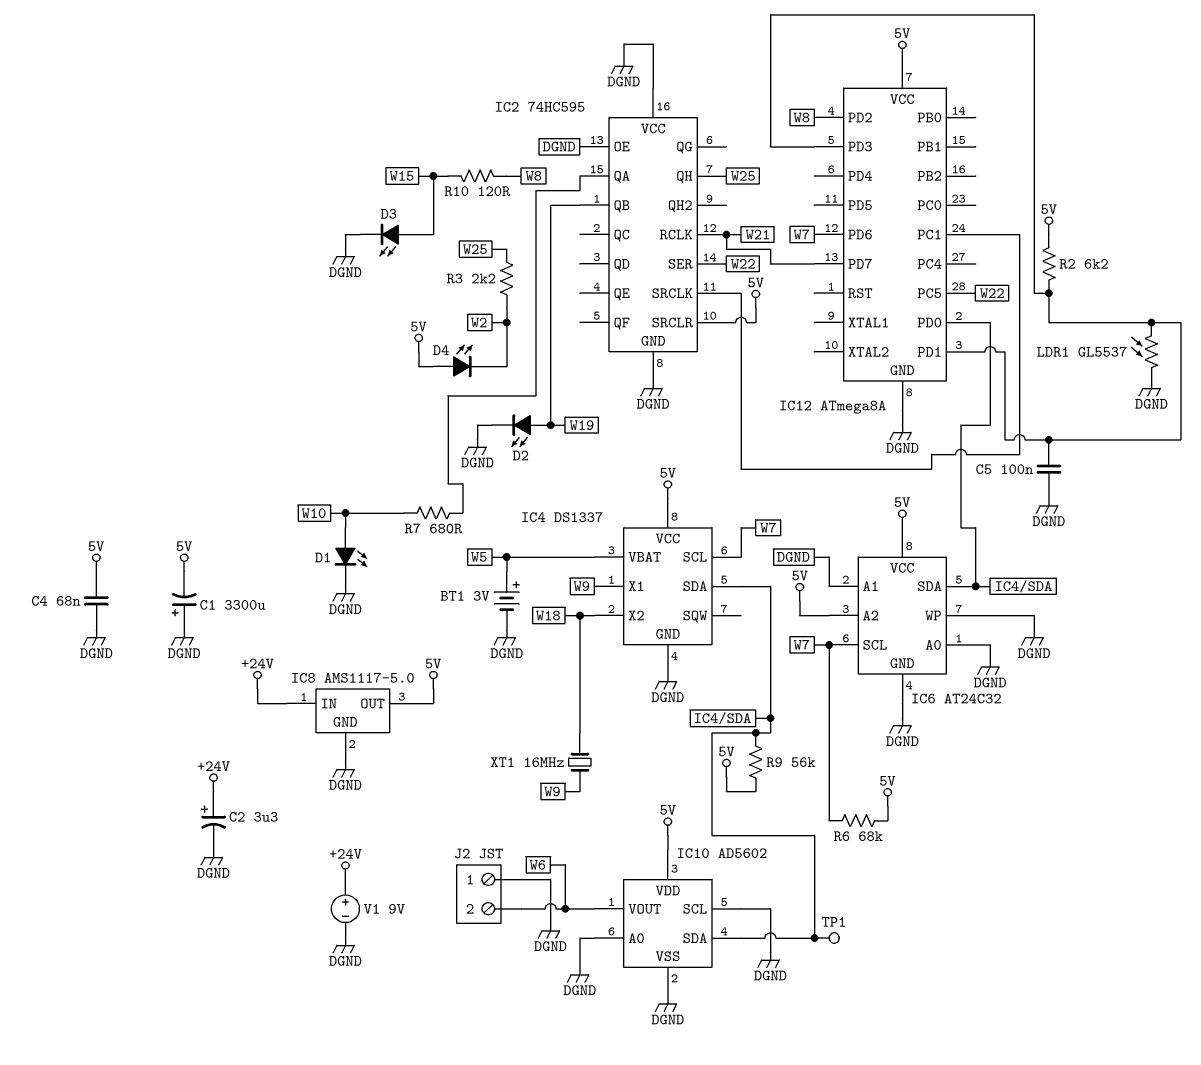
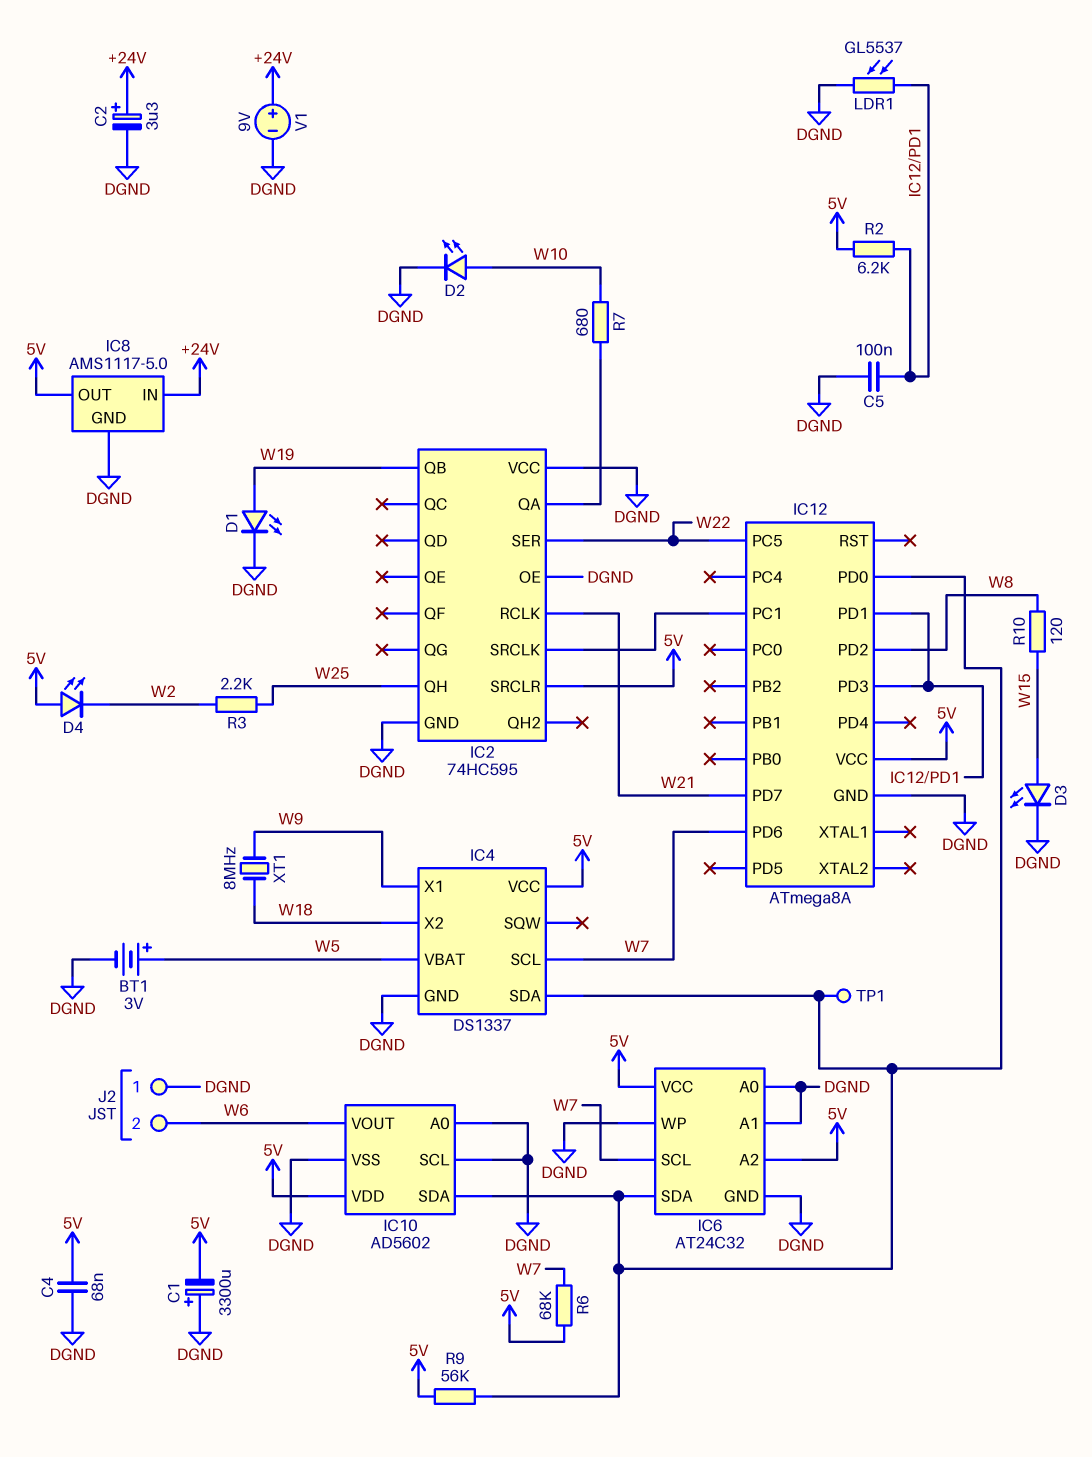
D1: LED (A W10, K DGND) -> LED (A W19, K DGND)
D2: LED (A W19, K DGND) -> LED (A W10, K DGND)
XT1: 16MHz (W9, W18) -> 8MHz (W9, W18)

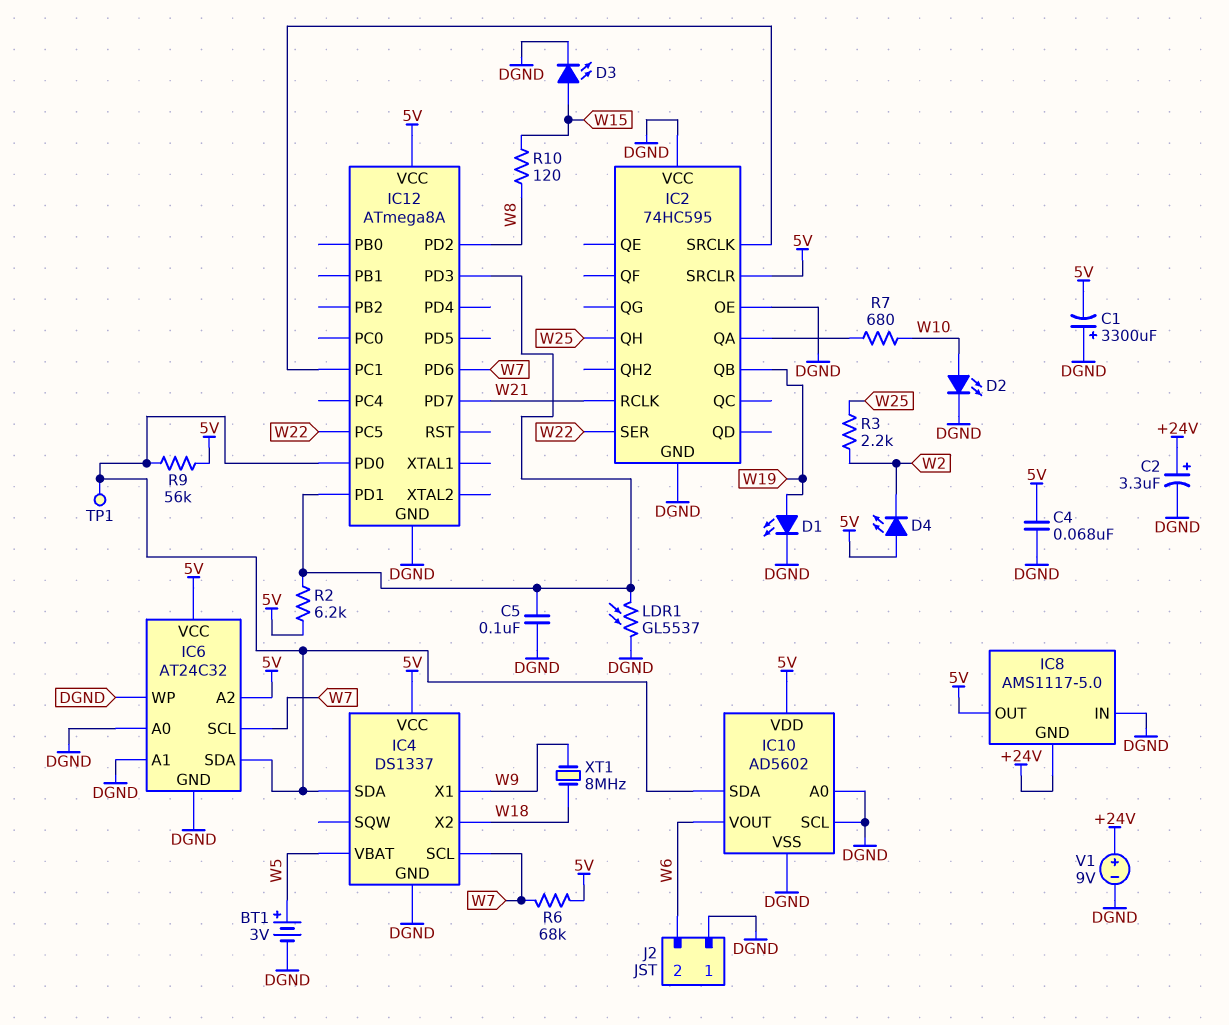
IC8 pin GND: DGND -> +24V
IC8 pin IN: +24V -> DGND

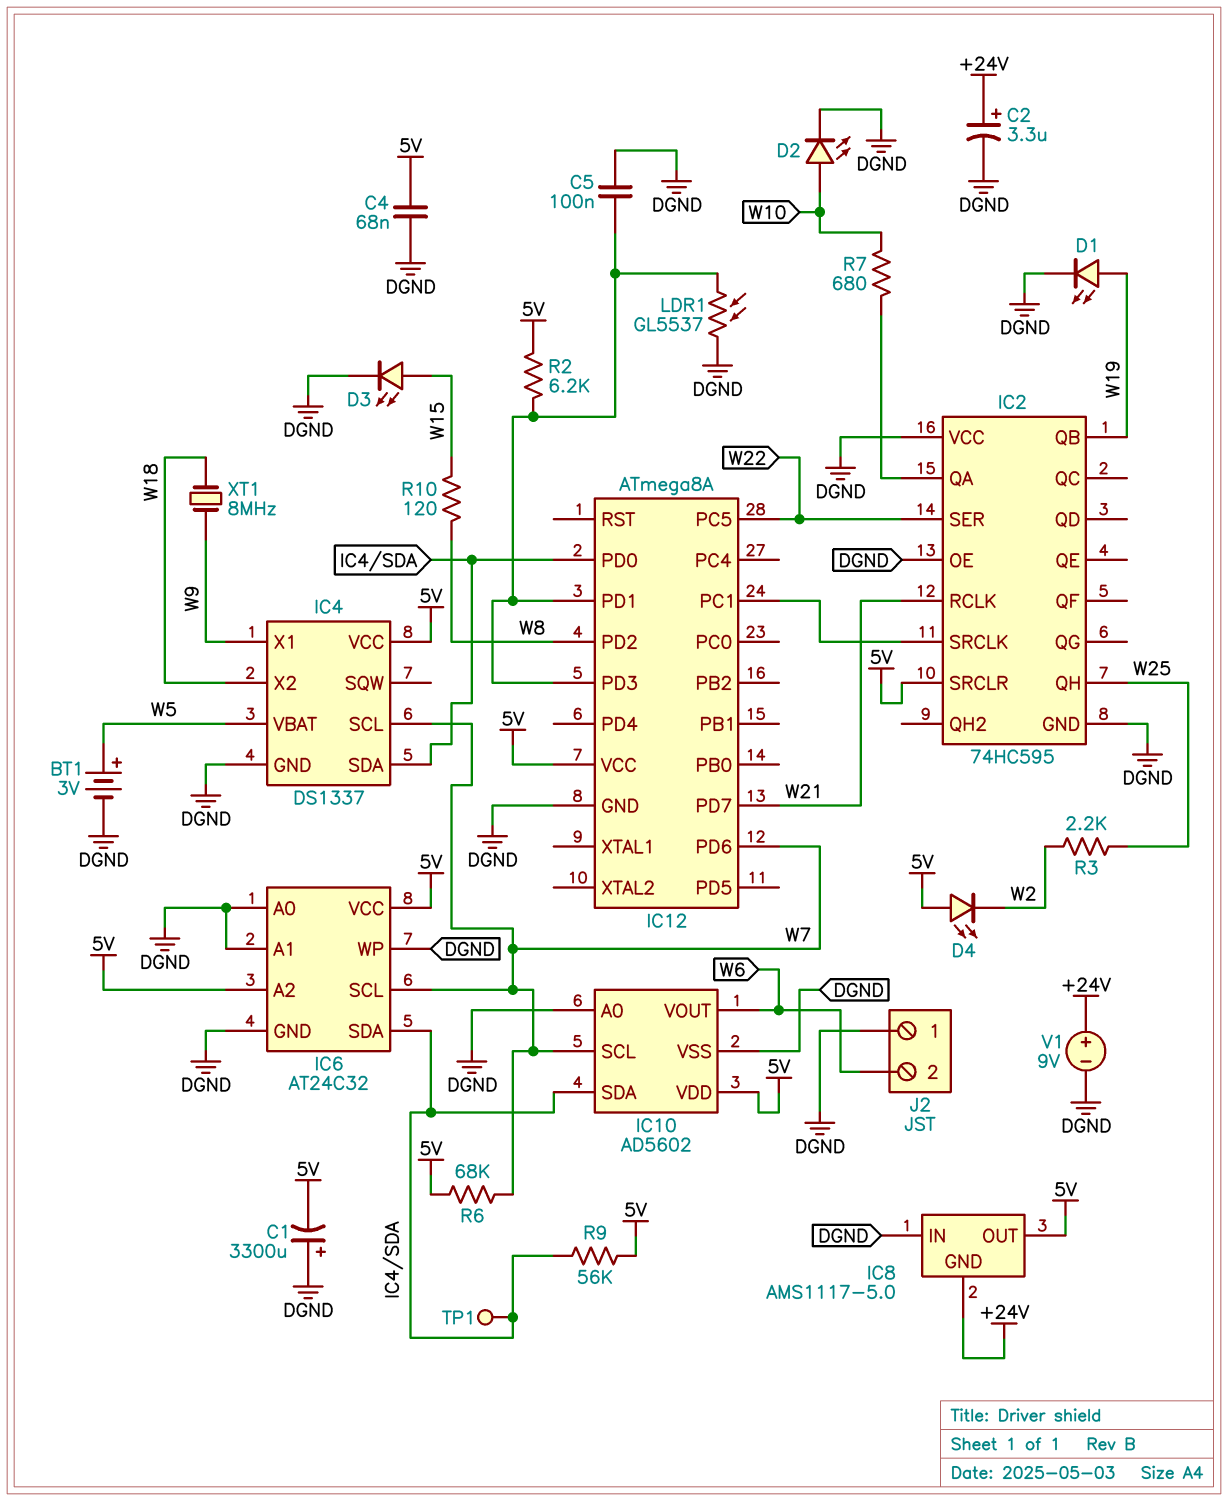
IC10 pin SCL: DGND -> W7

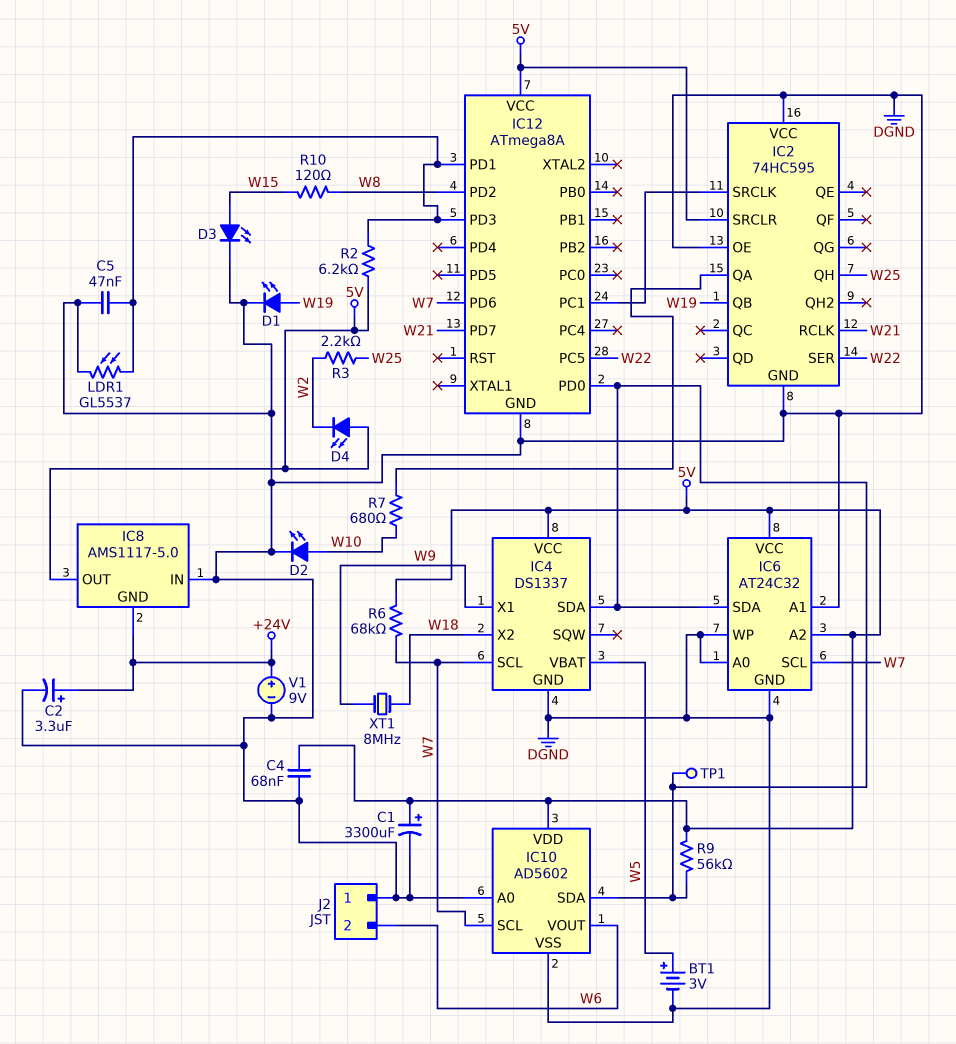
C1: 3300uF (plus DGND, minus 5V) -> 3300uF (plus 5V, minus DGND)
C5: 100nF (DGND, IC12/PD1) -> 47nF (DGND, IC12/PD1)

